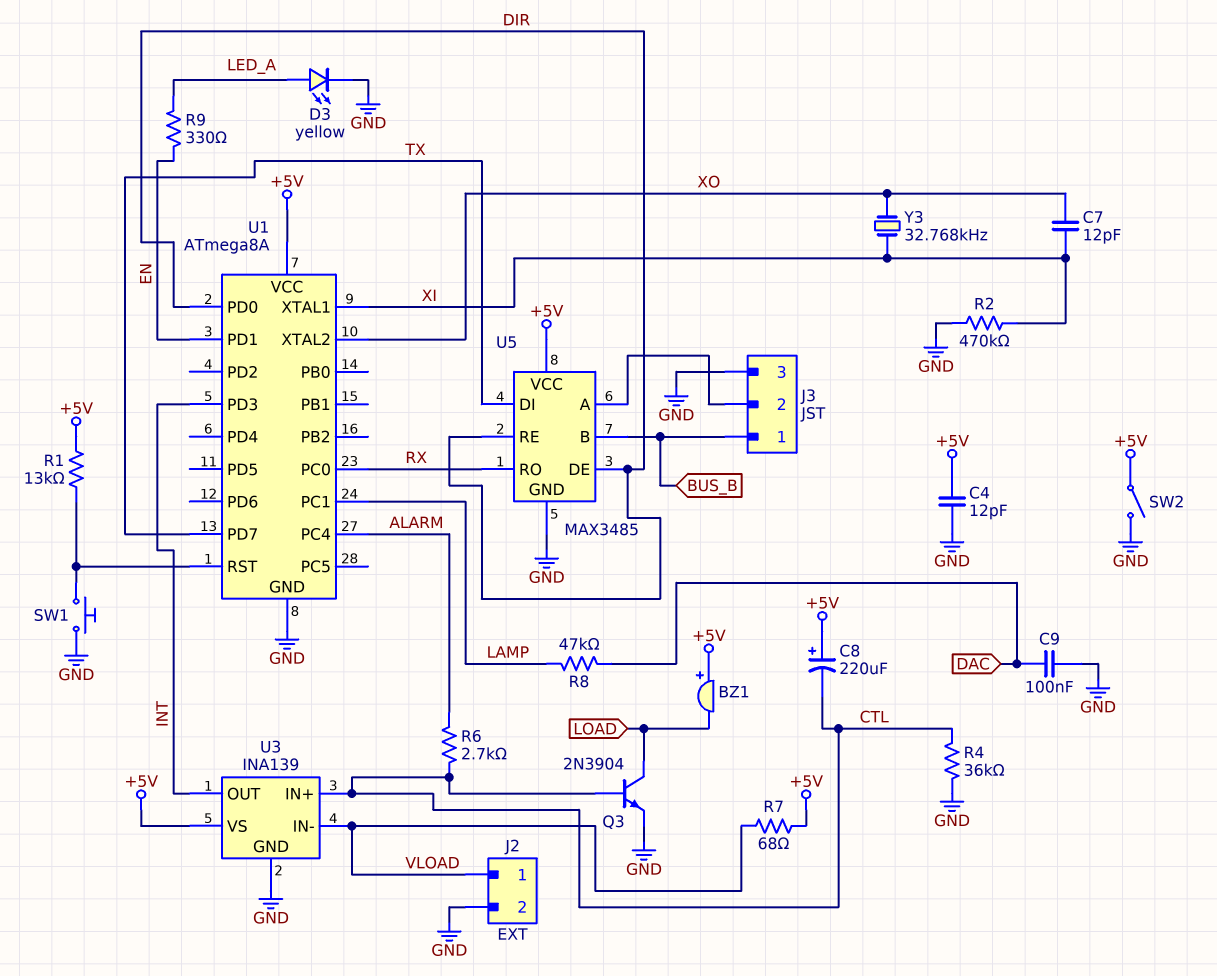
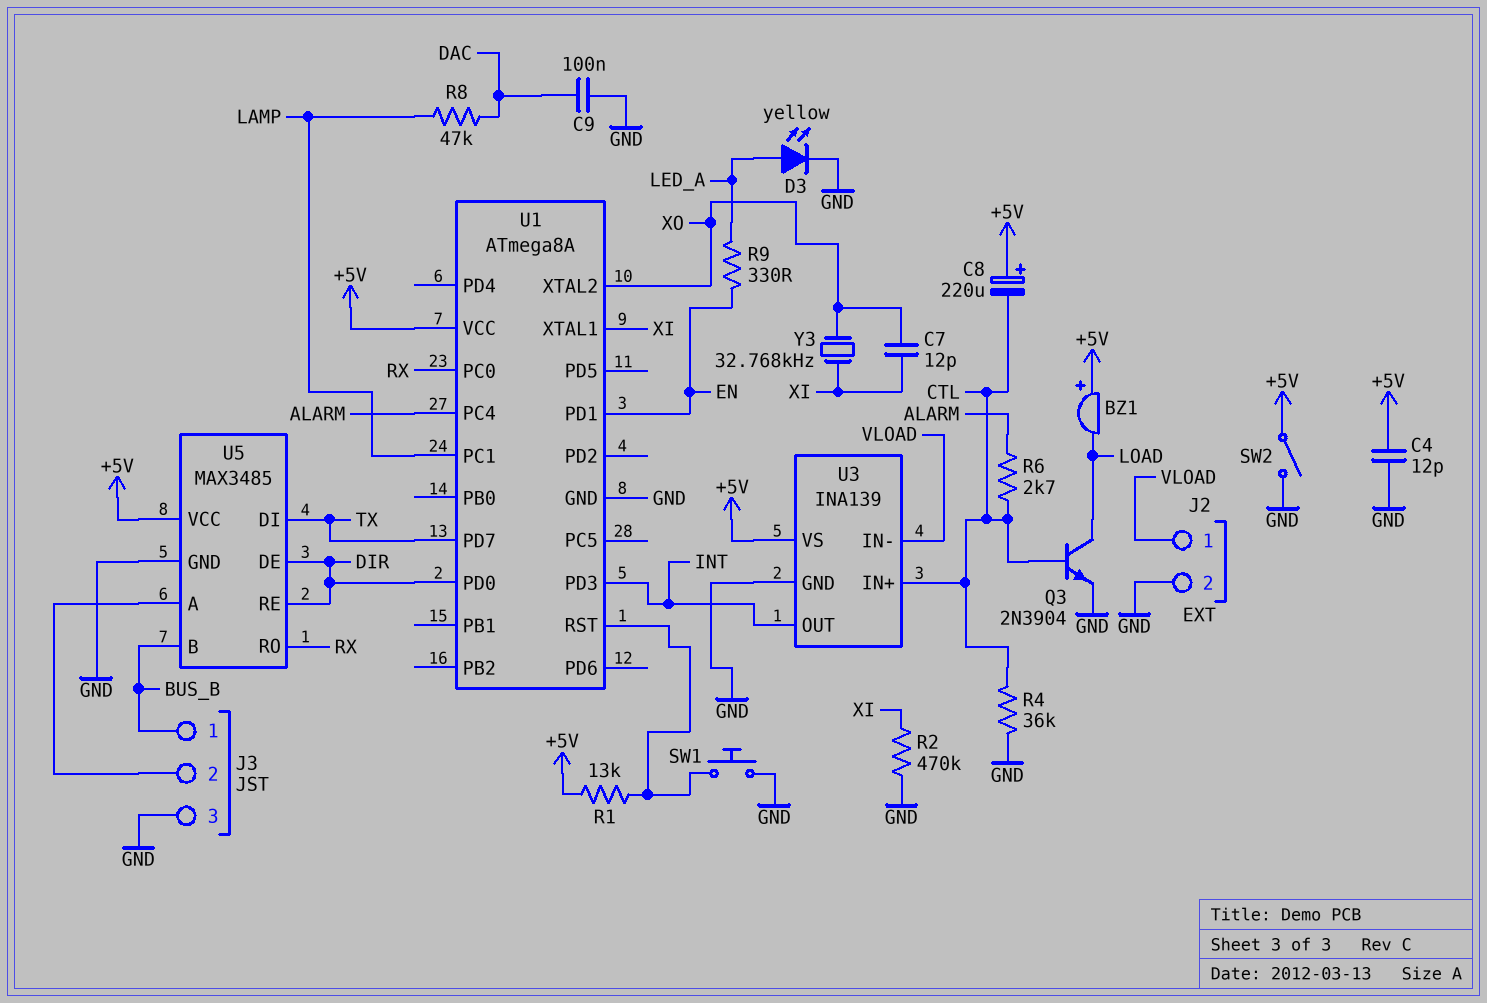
R7: 68 (+5V, VLOAD) -> none

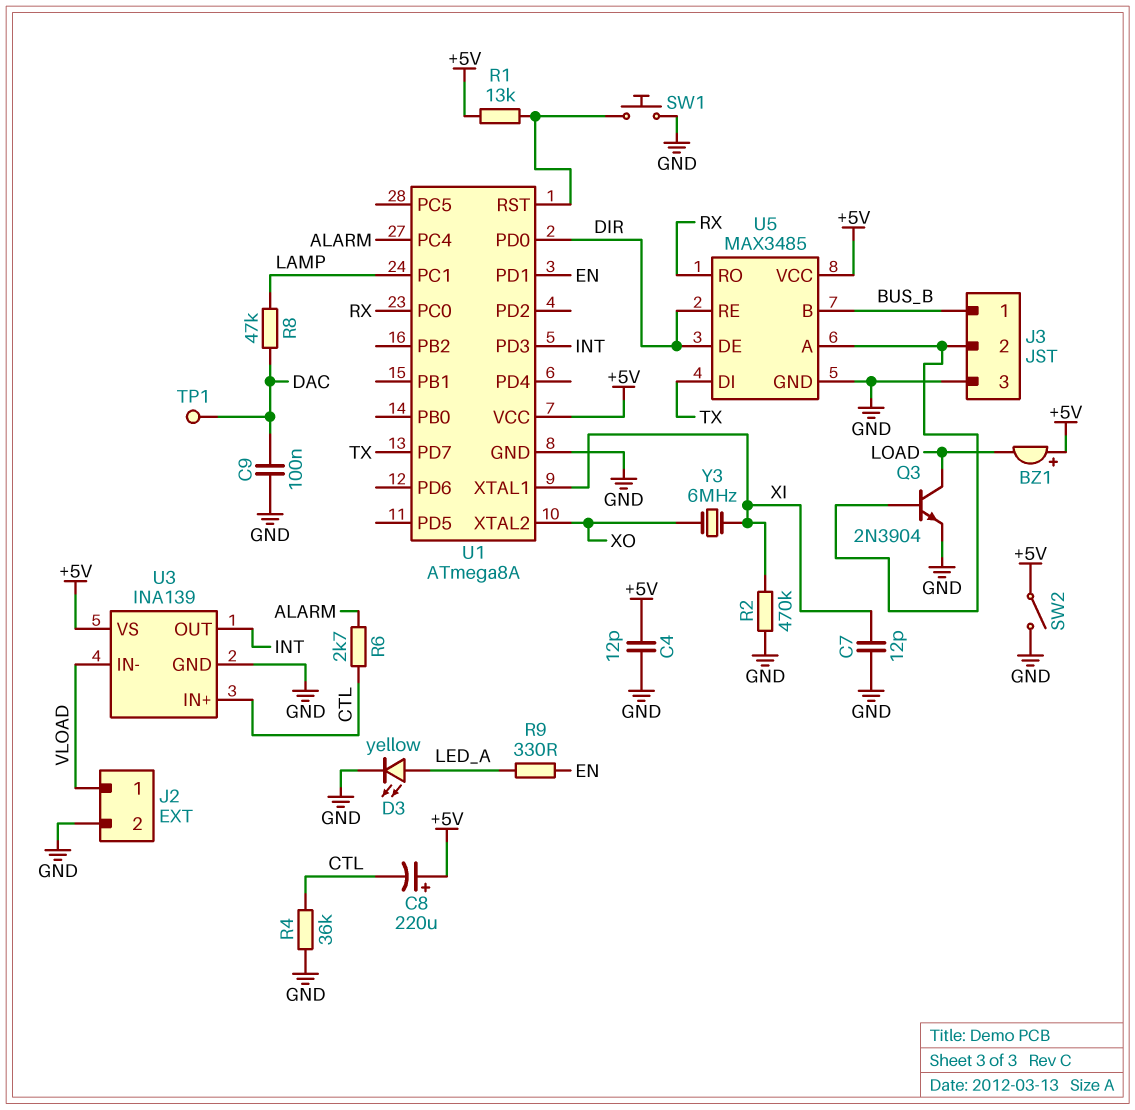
C7: 12pF (XI, XO) -> 12pF (GND, XI)
Q3: NPN 2N3904 (B CTL, C LOAD, E GND) -> NPN 2N3904 (B J3/2, C LOAD, E GND)
TP1: none -> test point (DAC)
Y3: 32.768kHz (XI, XO) -> 6MHz (XI, XO)

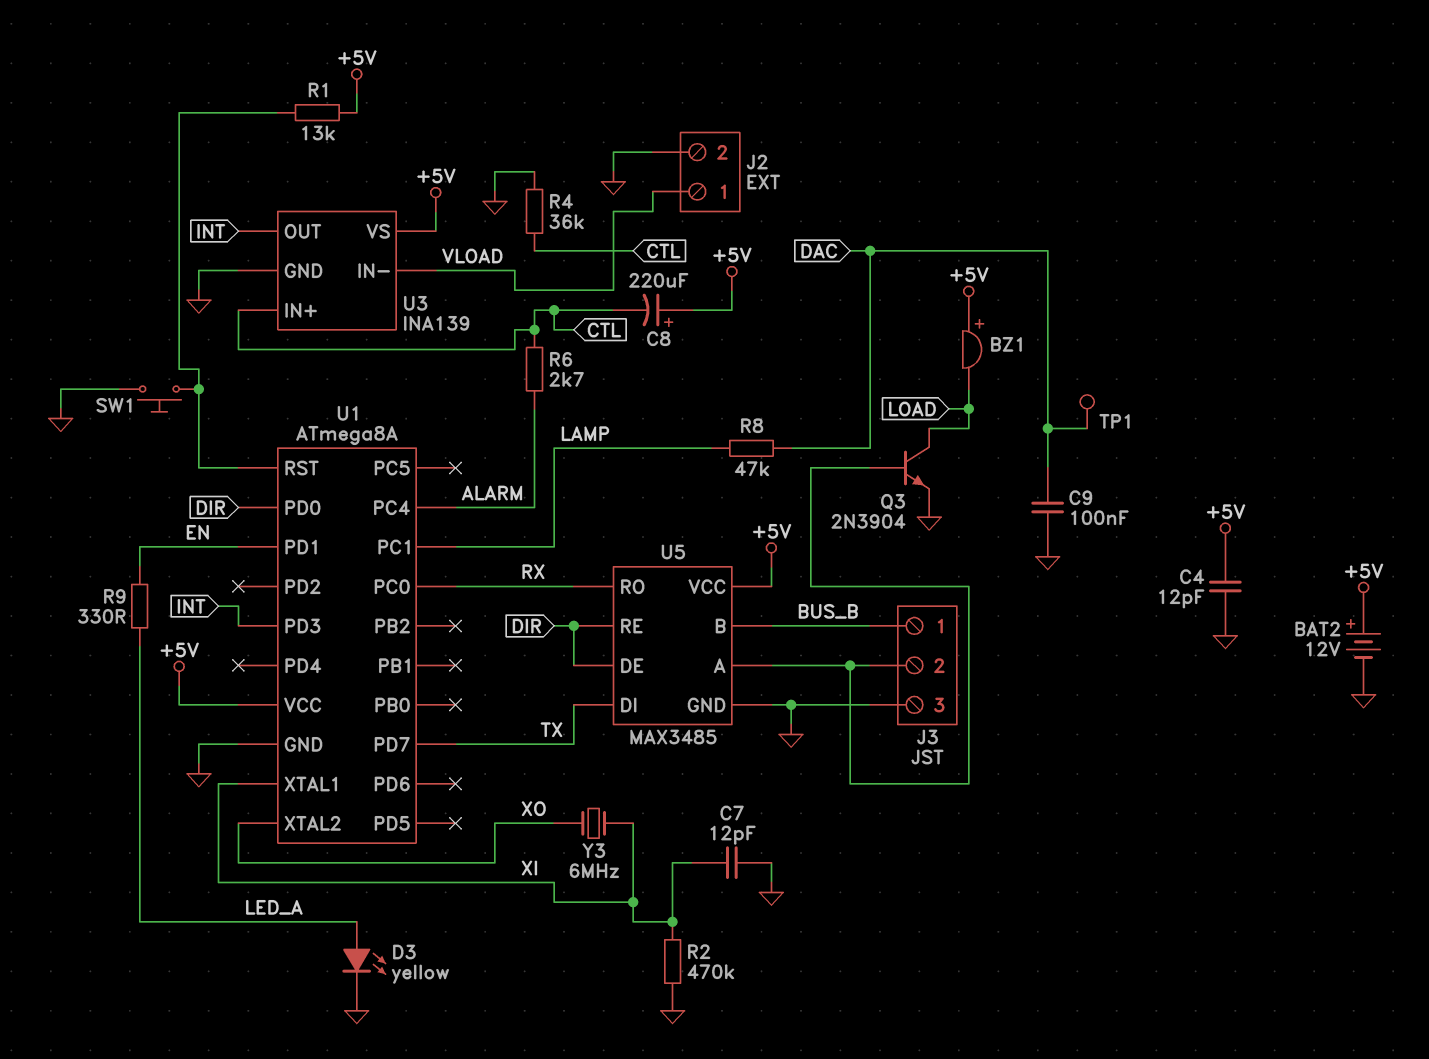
BAT2: none -> 12V (plus +5V, minus GND)
SW2: switch (+5V, GND) -> none

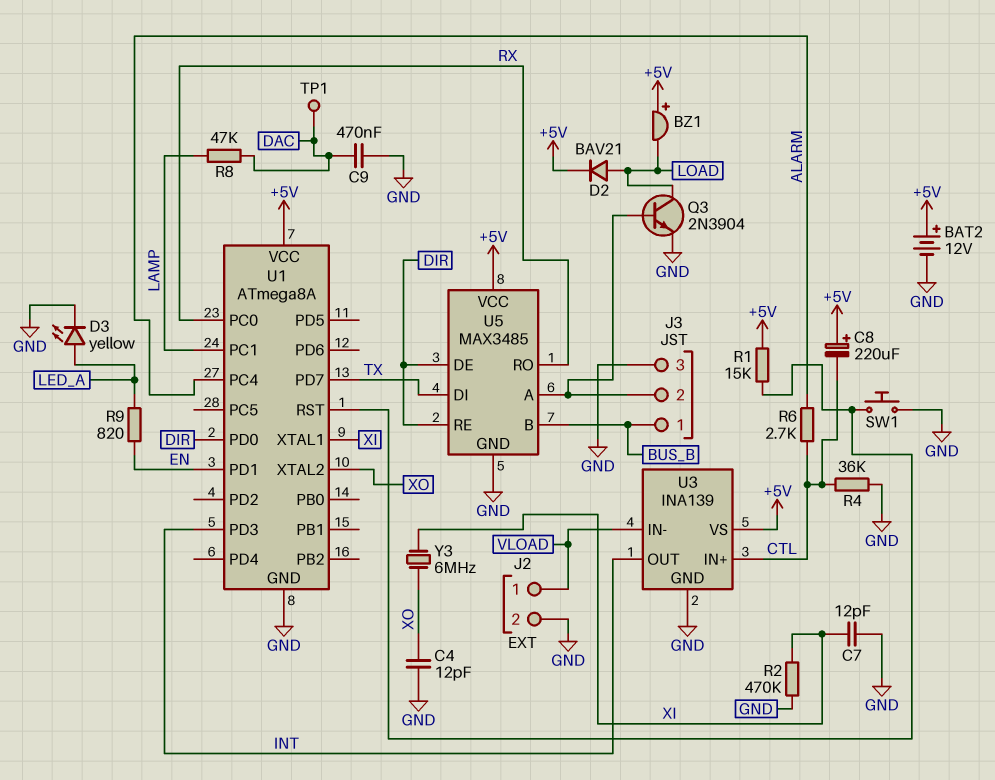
C4: 12pF (+5V, GND) -> 12pF (GND, XO)
C9: 100nF (DAC, GND) -> 470nF (DAC, GND)
D2: none -> diode BAV21 (A LOAD, K +5V)
R1: 13k (+5V, U1/RST) -> 15k (+5V, U1/RST)
R9: 330 (EN, LED_A) -> 820 (EN, LED_A)

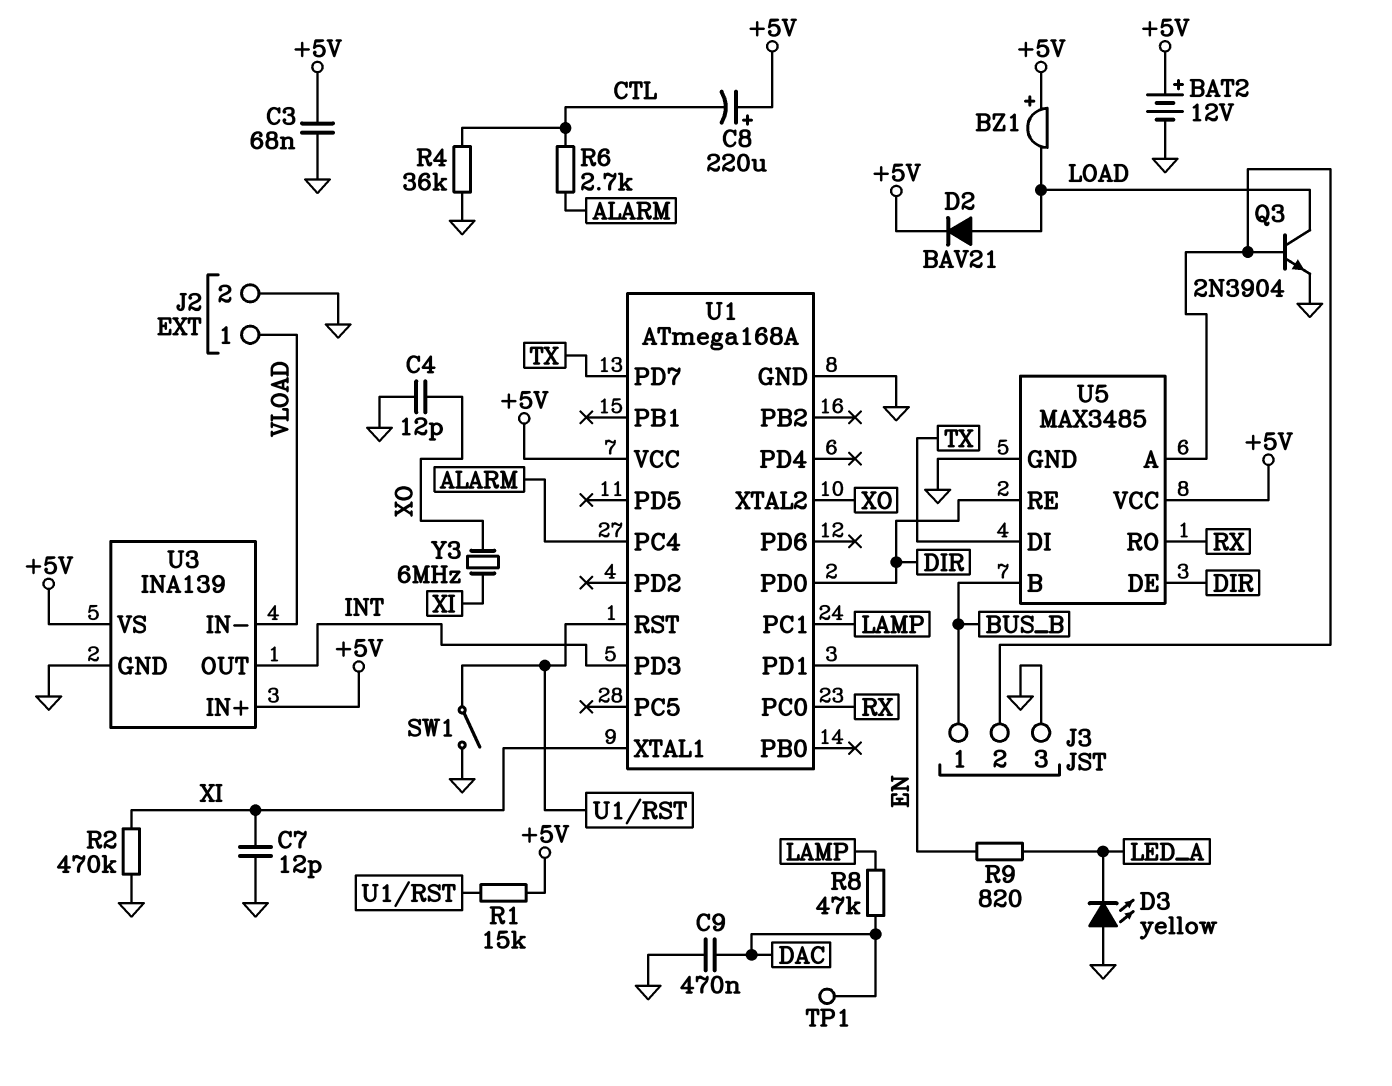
C3: none -> 68nF (+5V, GND)
D3: LED yellow (A LED_A, K GND) -> LED yellow (A GND, K LED_A)
SW1: button (GND, U1/RST) -> switch (GND, U1/RST)
U1: ATmega8A -> ATmega168A
U3 pin IN+: CTL -> +5V

